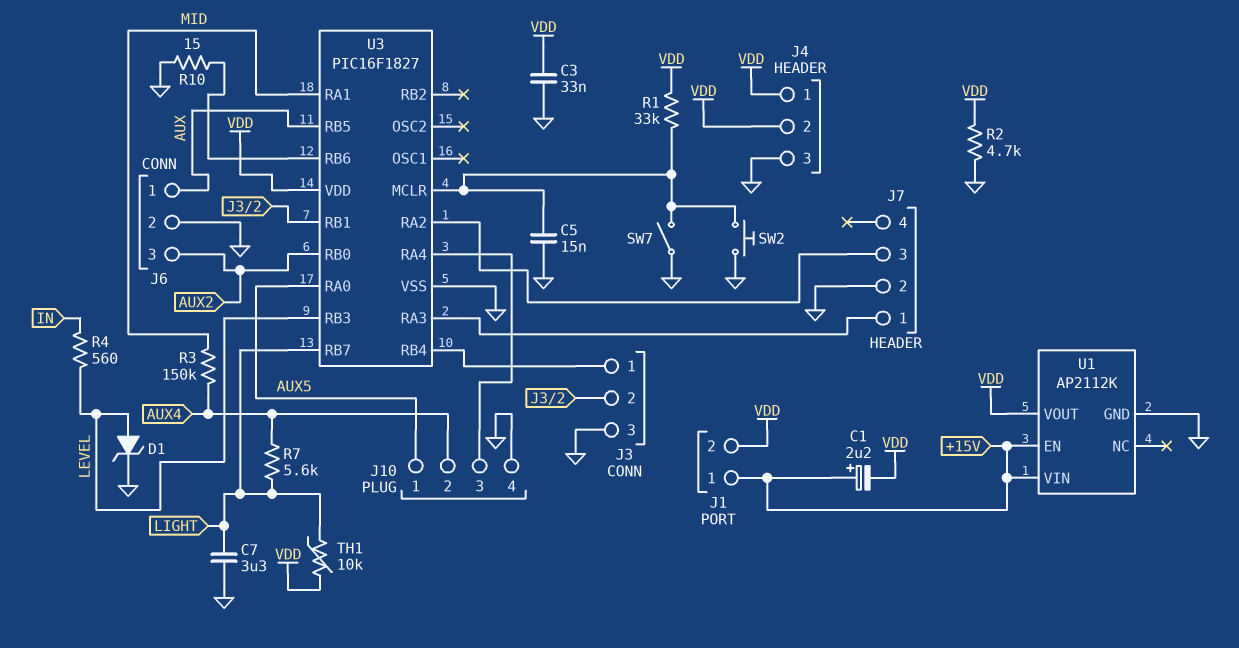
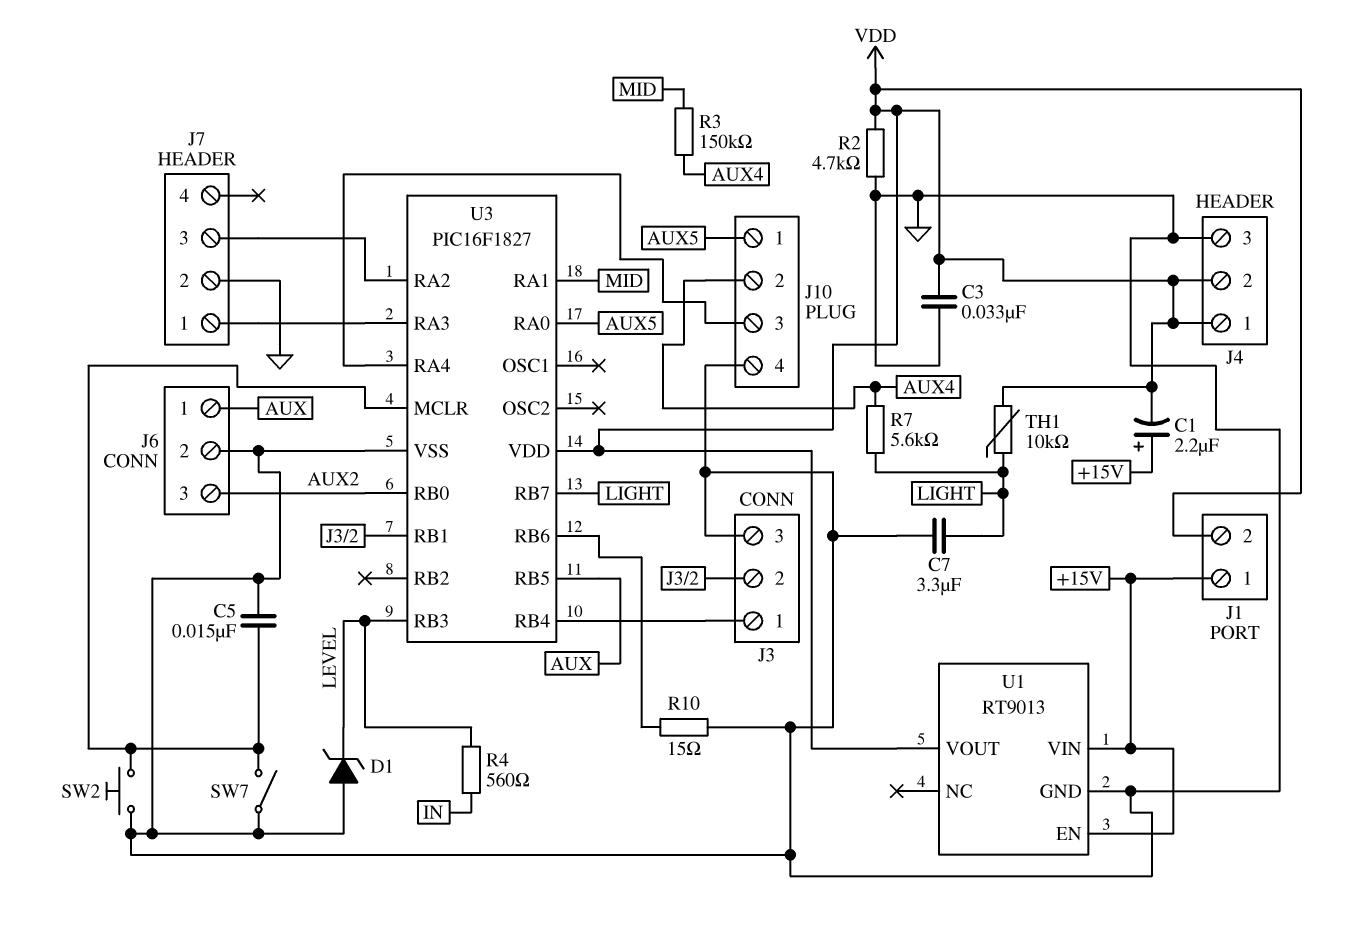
D1: zener (A LEVEL, K GND) -> zener (A GND, K LEVEL)
R1: 33k (U3/MCLR, VDD) -> none
U1: AP2112K -> RT9013

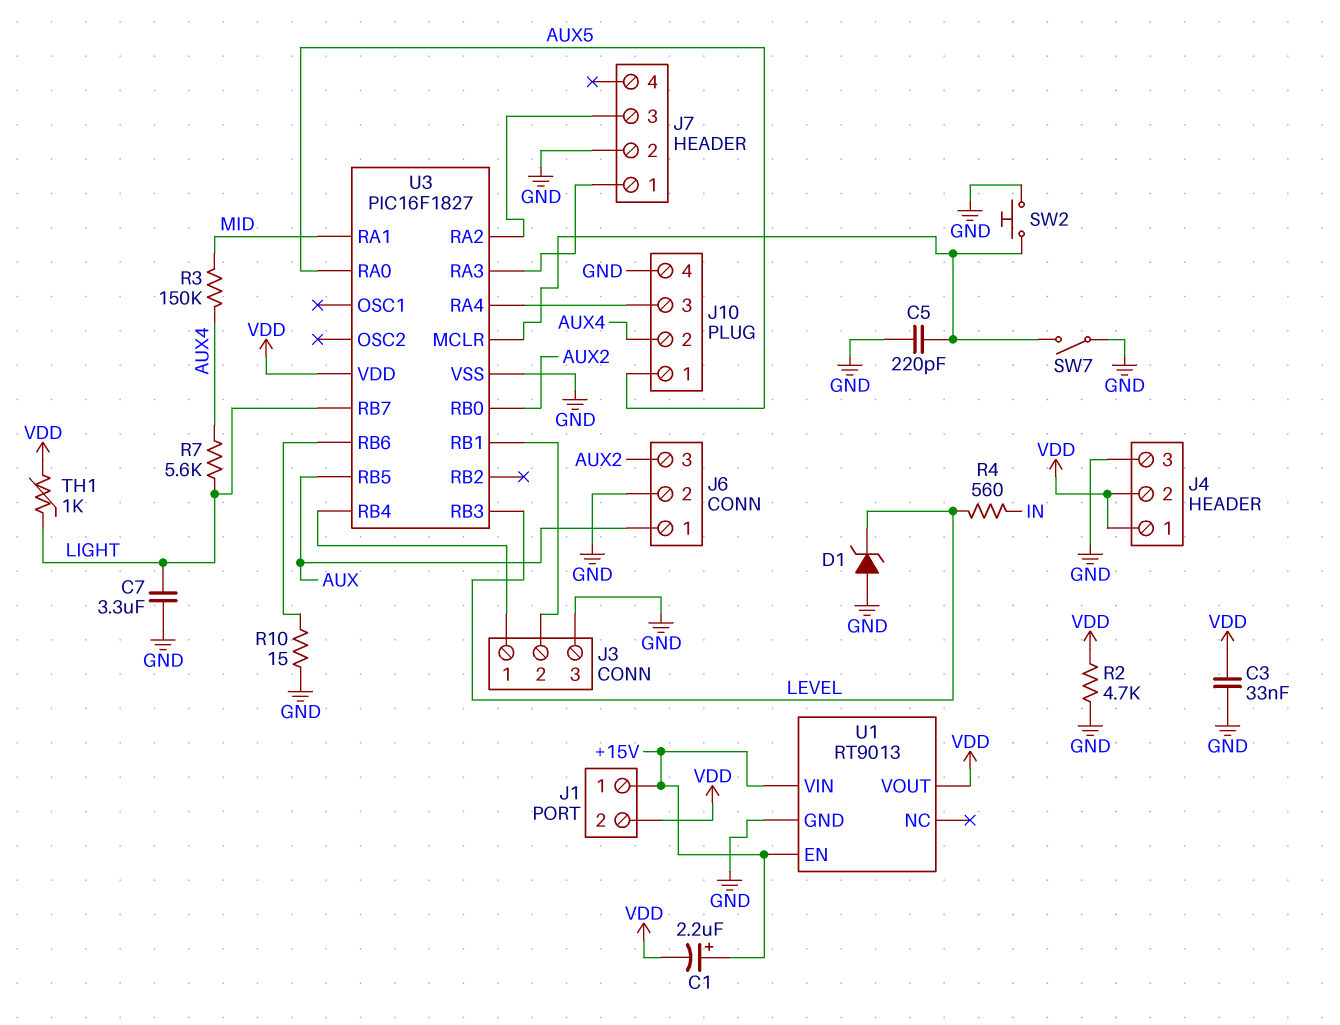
C5: 15nF (GND, U3/MCLR) -> 220pF (GND, U3/MCLR)
TH1: 10k (LIGHT, VDD) -> 1k (LIGHT, VDD)

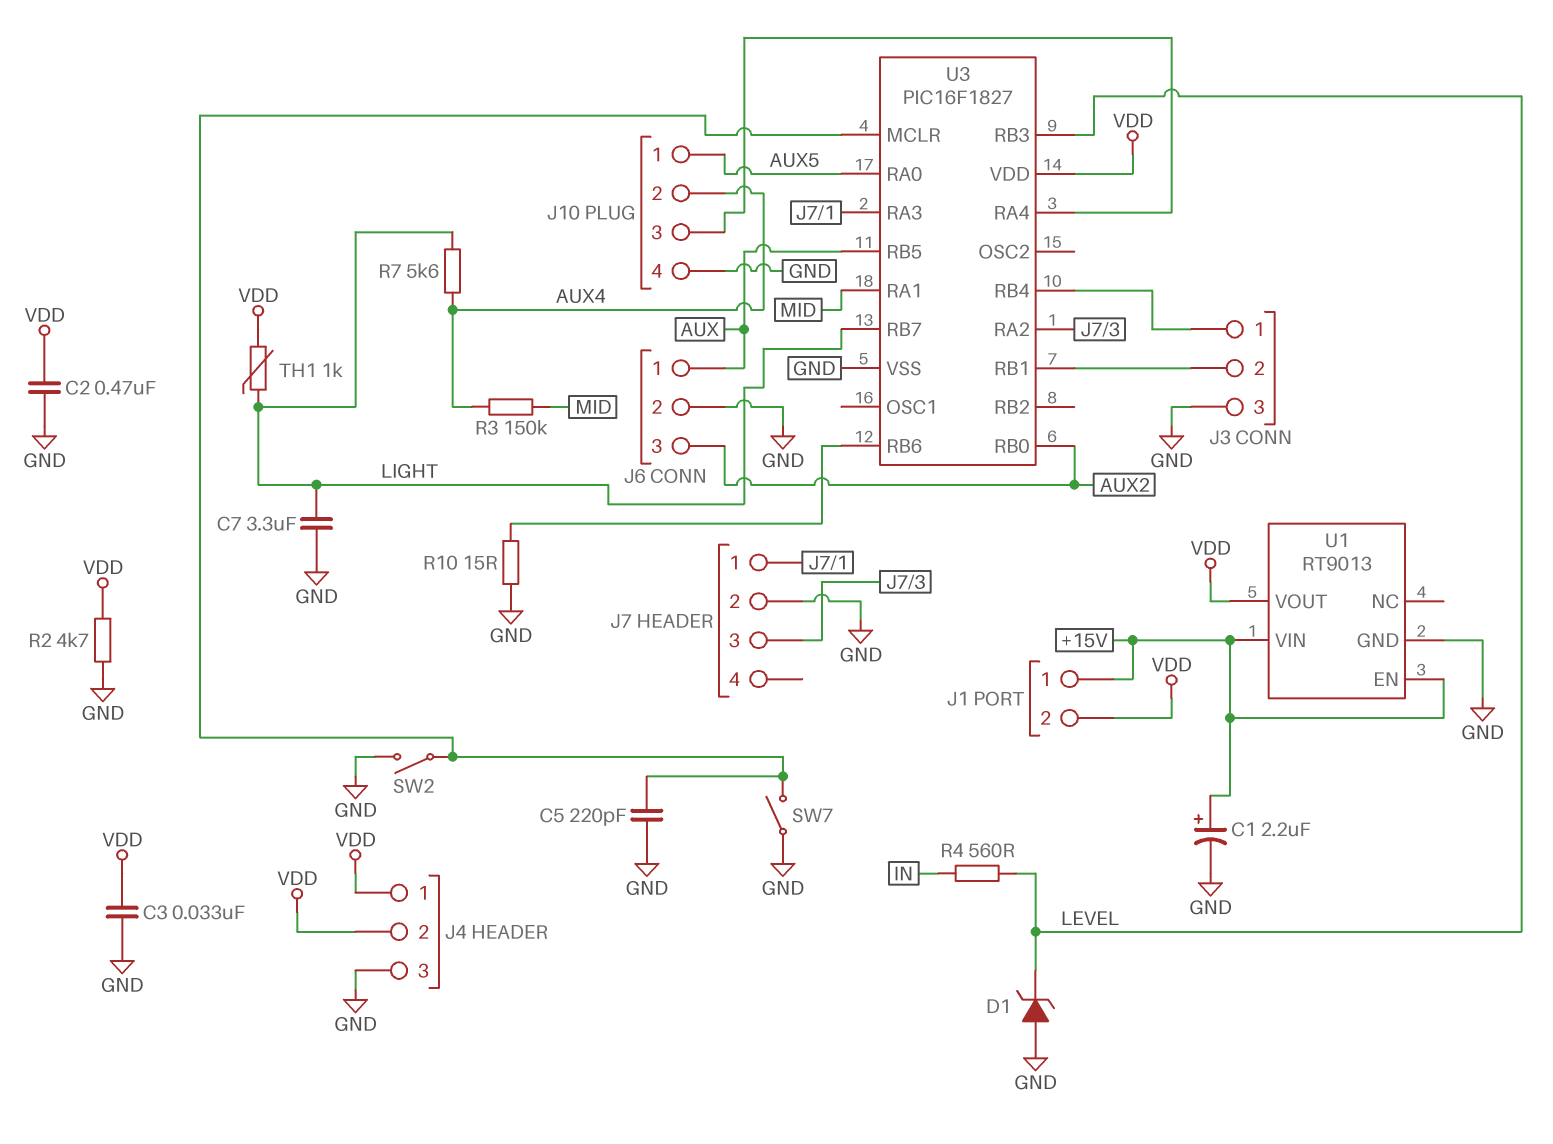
C1: 2.2uF (plus +15V, minus VDD) -> 2.2uF (plus +15V, minus GND)
C2: none -> 470nF (GND, VDD)
SW2: button (GND, U3/MCLR) -> switch (GND, U3/MCLR)

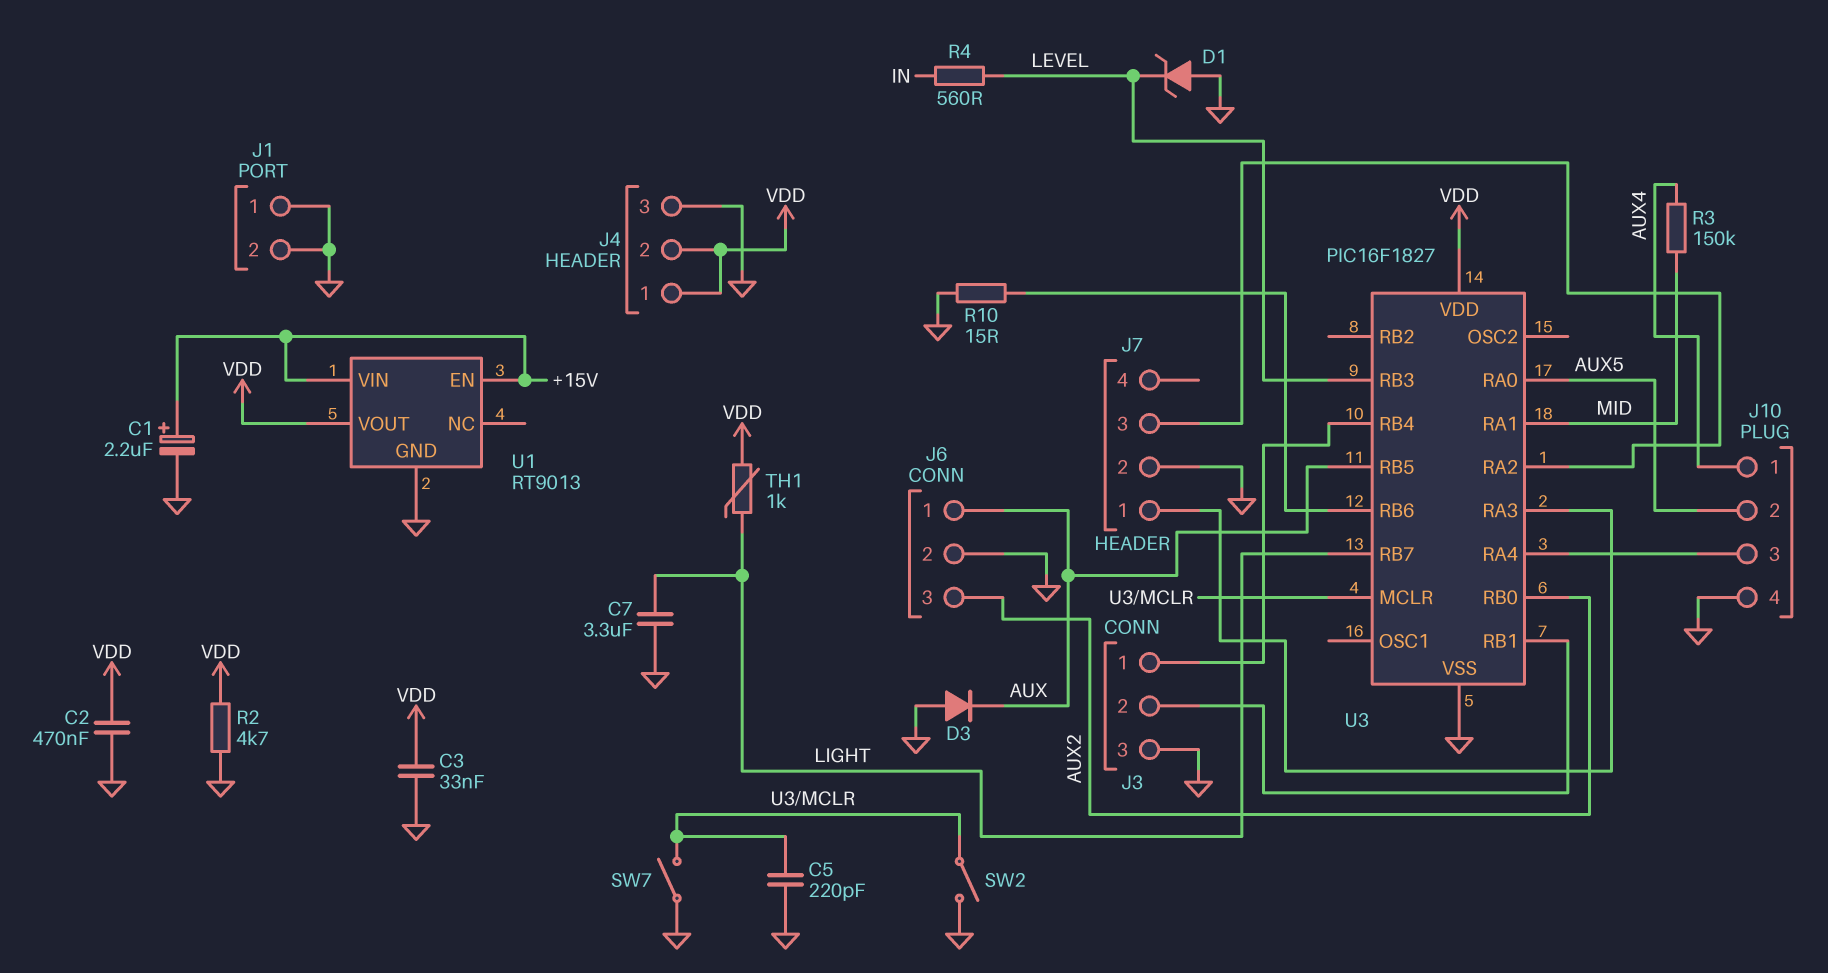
D3: none -> diode (A GND, K AUX)
J1 pin 1: +15V -> GND
J1 pin 2: VDD -> GND
J10 pin 1: AUX5 -> AUX4
J10 pin 2: AUX4 -> AUX5
R7: 5.6k (AUX4, LIGHT) -> none

